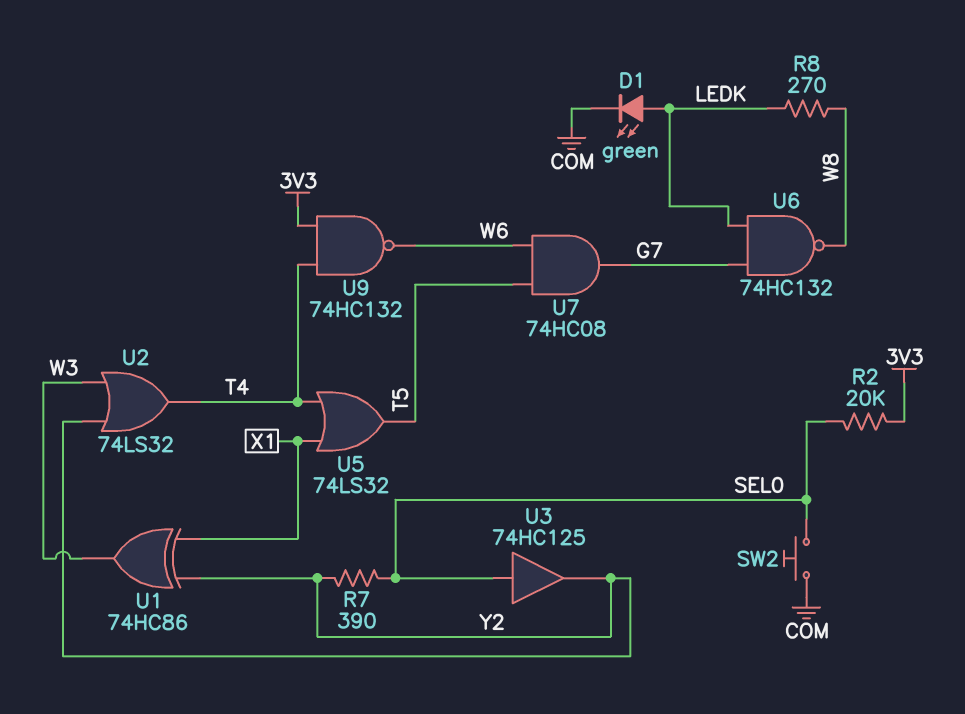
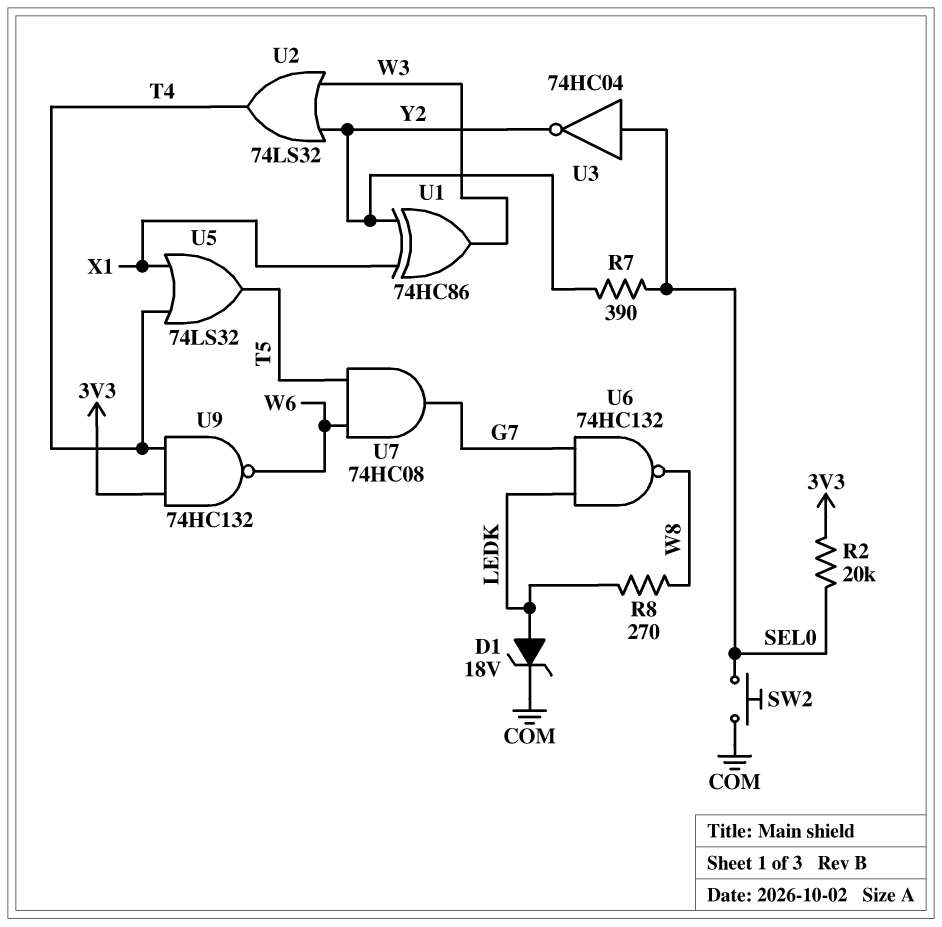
D1: LED green (A LEDK, K COM) -> zener 18V (A LEDK, K COM)
U3: buffer 74HC125 (in SEL0, out Y2) -> NOT 74HC04 (in SEL0, out Y2)

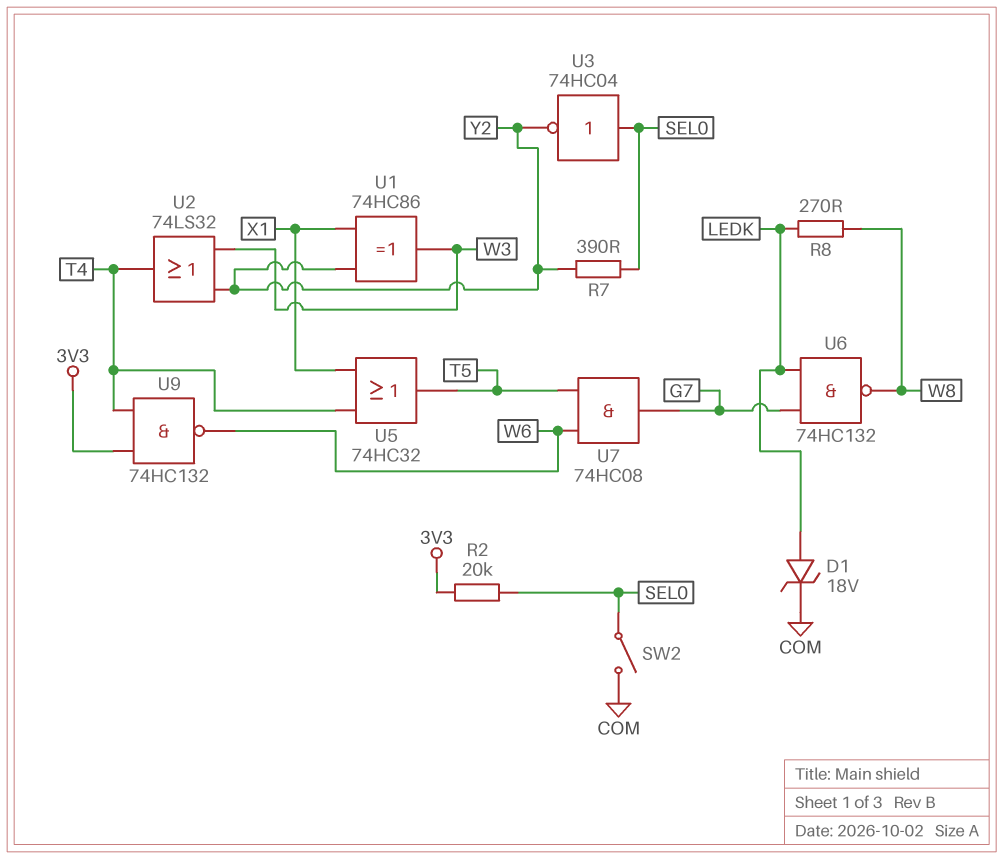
SW2: button (COM, SEL0) -> switch (COM, SEL0)
U5: OR 74LS32 (in T4, in X1, out T5) -> OR 74HC32 (in T4, in X1, out T5)

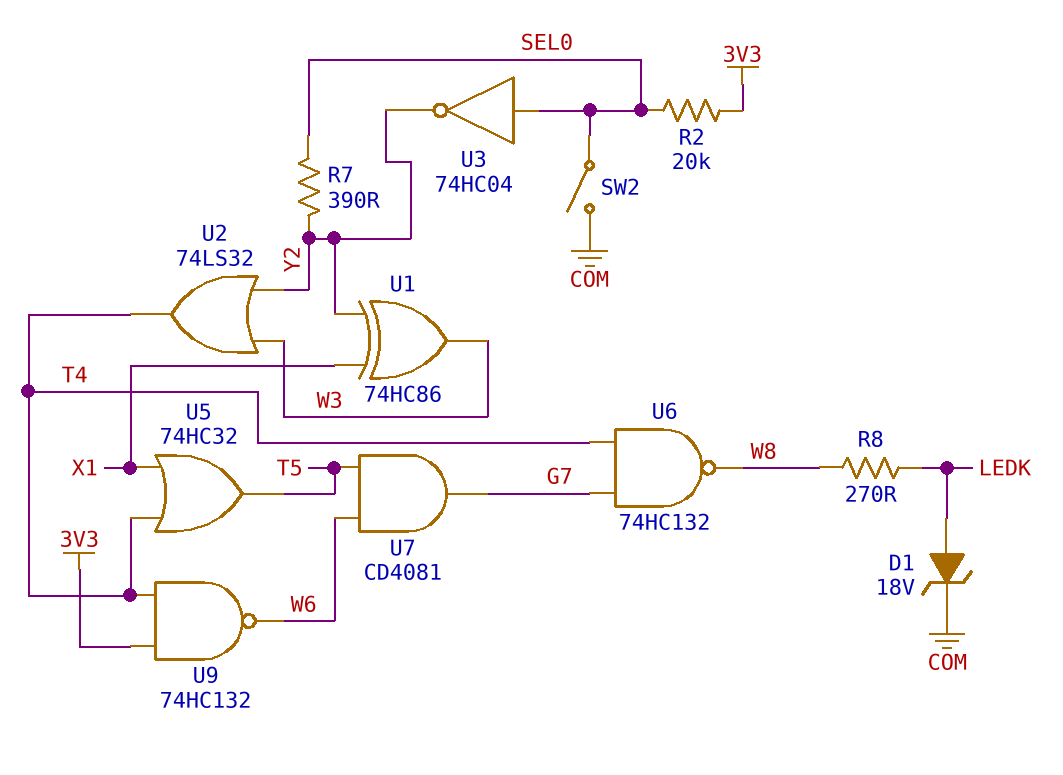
U6: NAND 74HC132 (in G7, in LEDK, out W8) -> NAND 74HC132 (in G7, in T4, out W8)
U7: AND 74HC08 (in T5, in W6, out G7) -> AND CD4081 (in T5, in W6, out G7)

